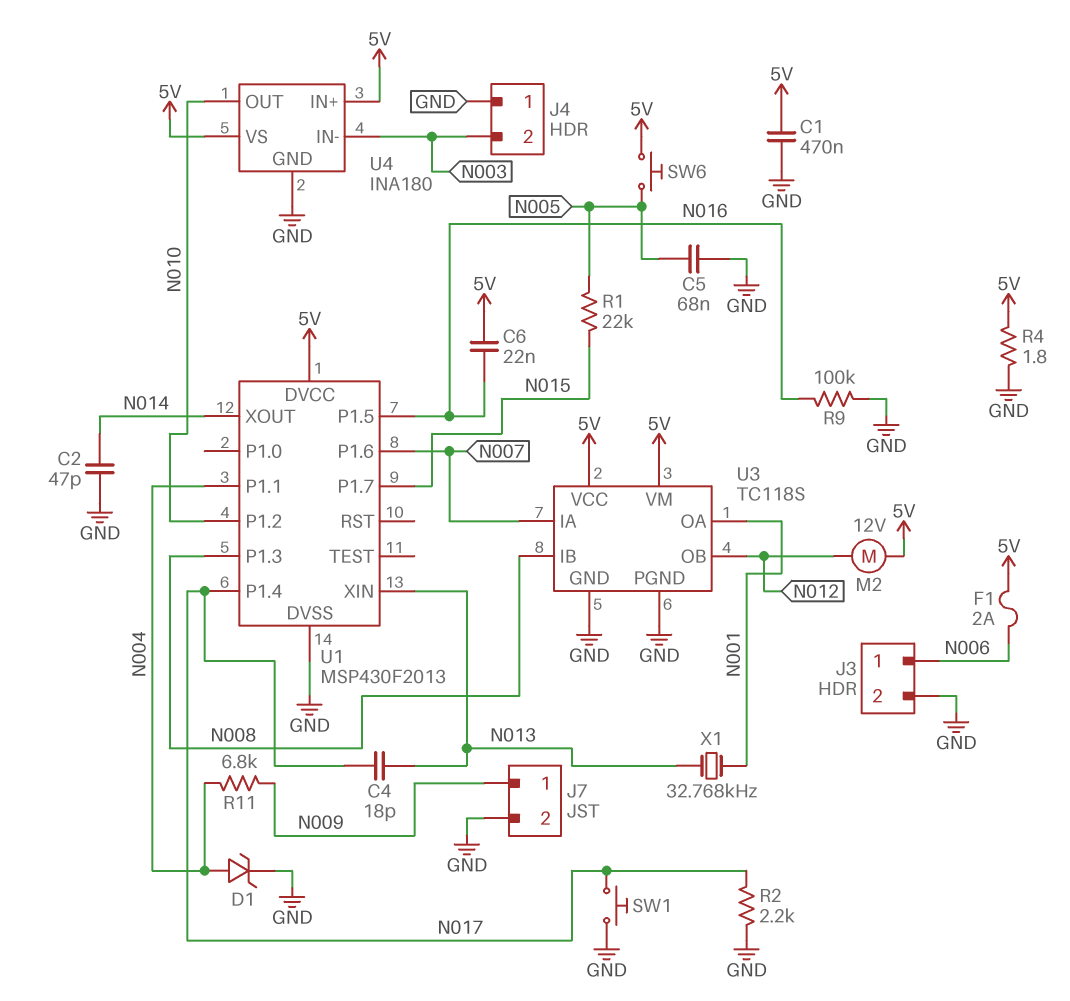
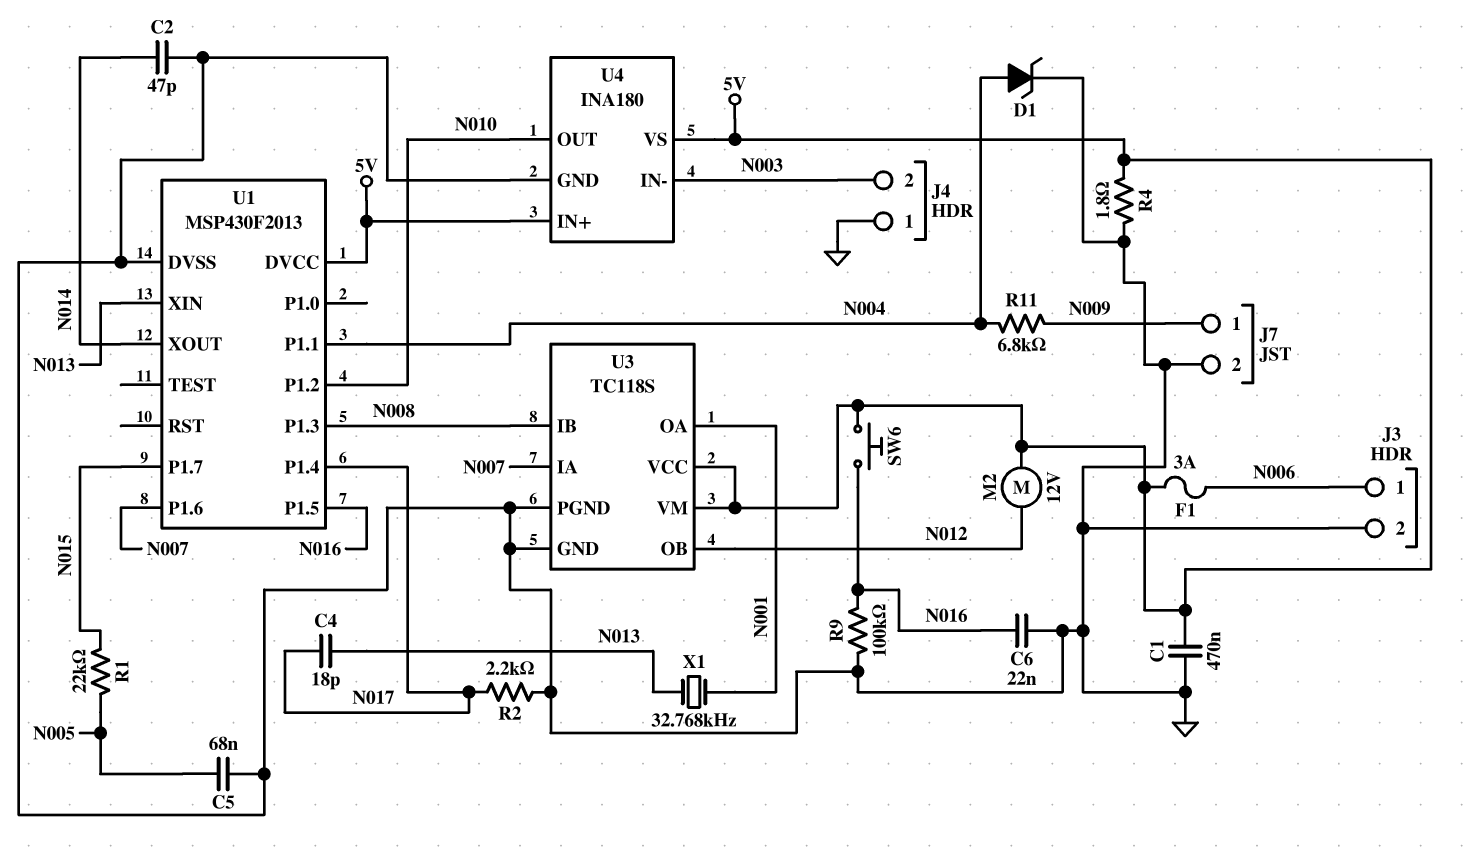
C6: 22nF (5V, N016) -> 22nF (GND, N016)
F1: 2A (5V, N006) -> 3A (5V, N006)
SW1: button (GND, N017) -> none
SW6: button (5V, N005) -> button (5V, N016)

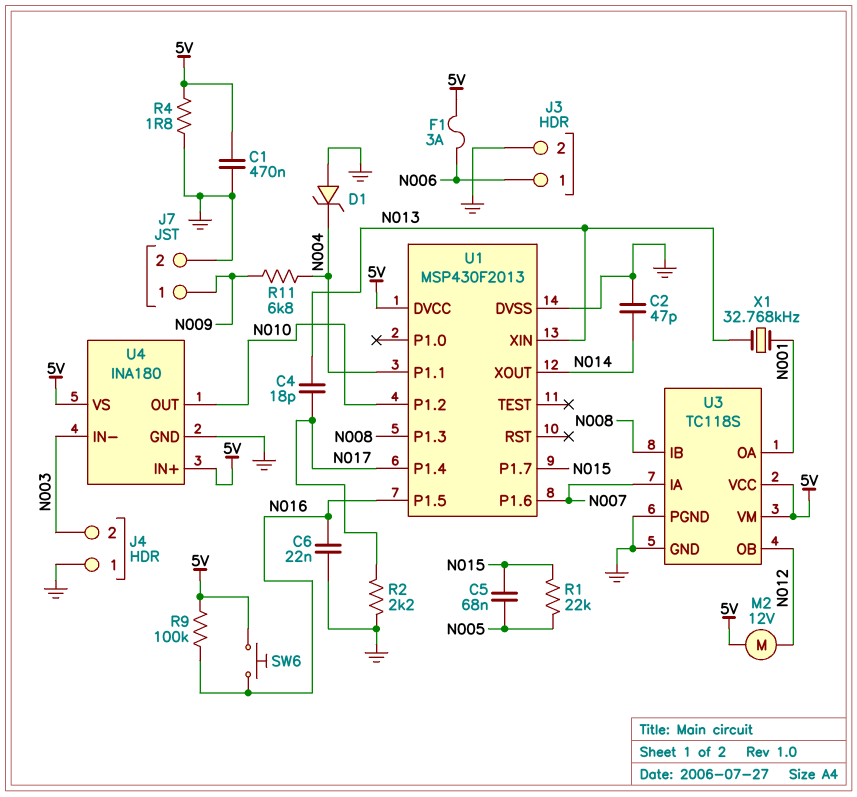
C5: 68nF (GND, N005) -> 68nF (N005, N015)
D1: zener (A N004, K GND) -> zener (A GND, K N004)
R9: 100k (GND, N016) -> 100k (5V, N016)

